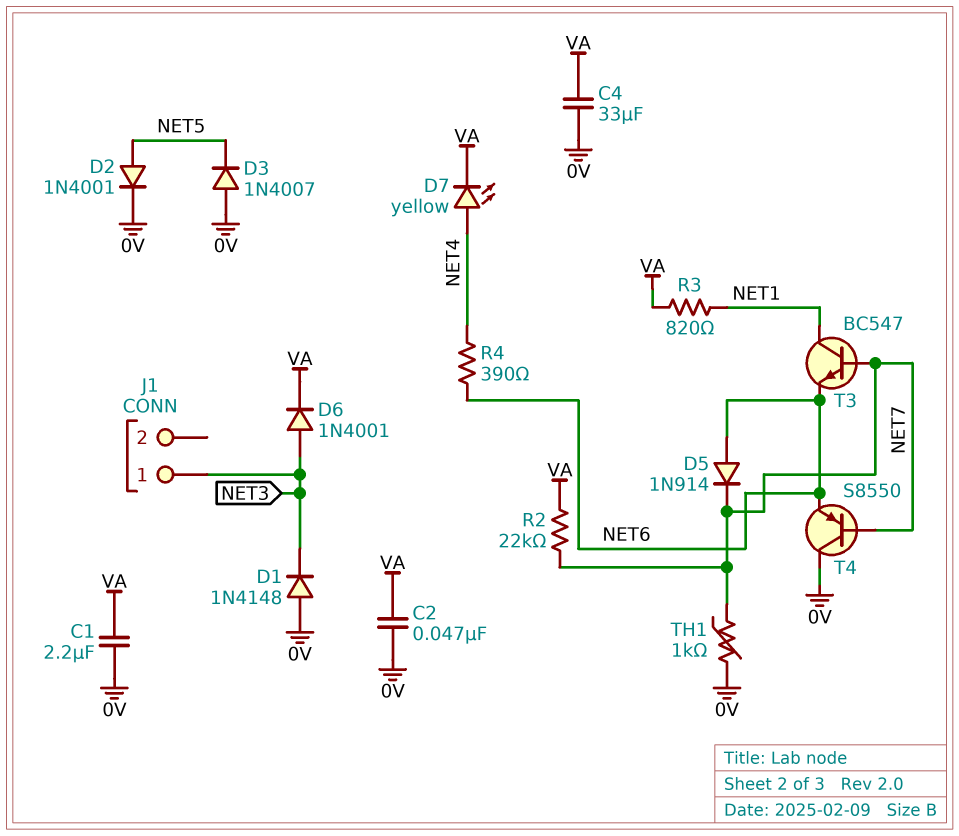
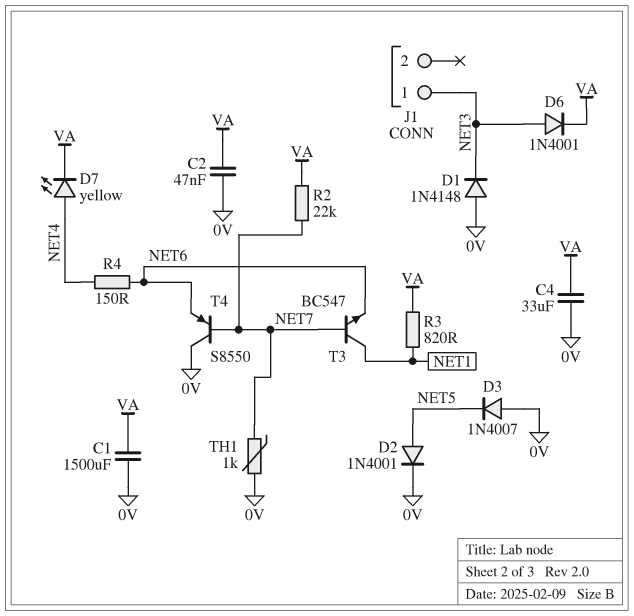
C1: 2.2uF (0V, VA) -> 1500uF (0V, VA)
D5: diode 1N914 (A NET6, K NET7) -> none
R4: 390 (NET4, NET6) -> 150 (NET4, NET6)

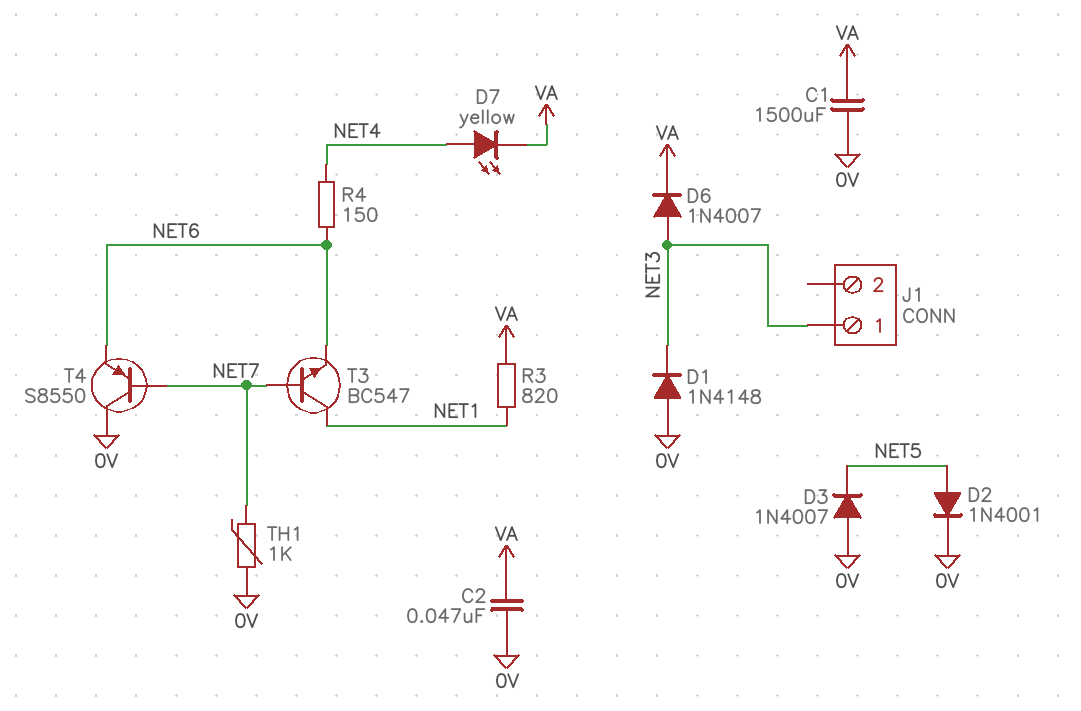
C4: 33uF (0V, VA) -> none
D6: diode 1N4001 (A NET3, K VA) -> diode 1N4007 (A NET3, K VA)
R2: 22k (NET7, VA) -> none

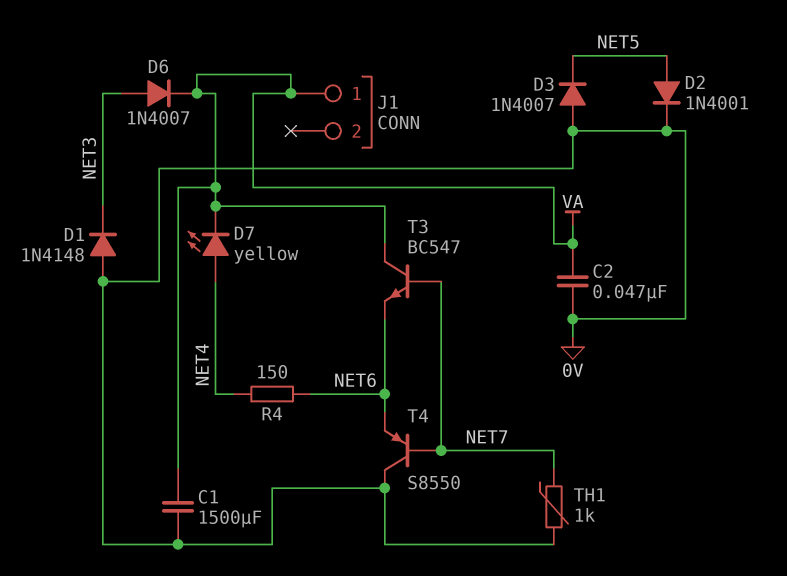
J1 pin 1: NET3 -> VA
R3: 820 (NET1, VA) -> none
T3: NPN BC547 (B NET7, C NET1, E NET6) -> NPN BC547 (B NET7, C VA, E NET6)

